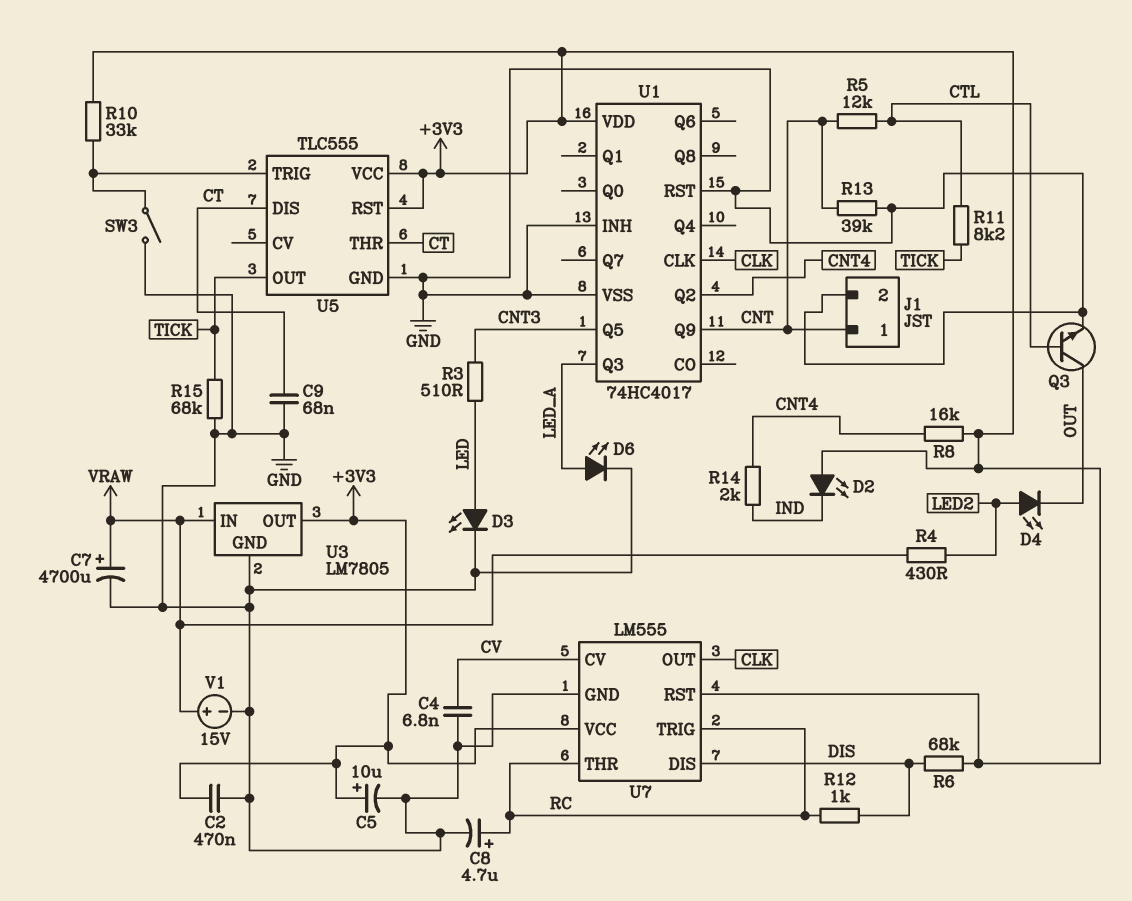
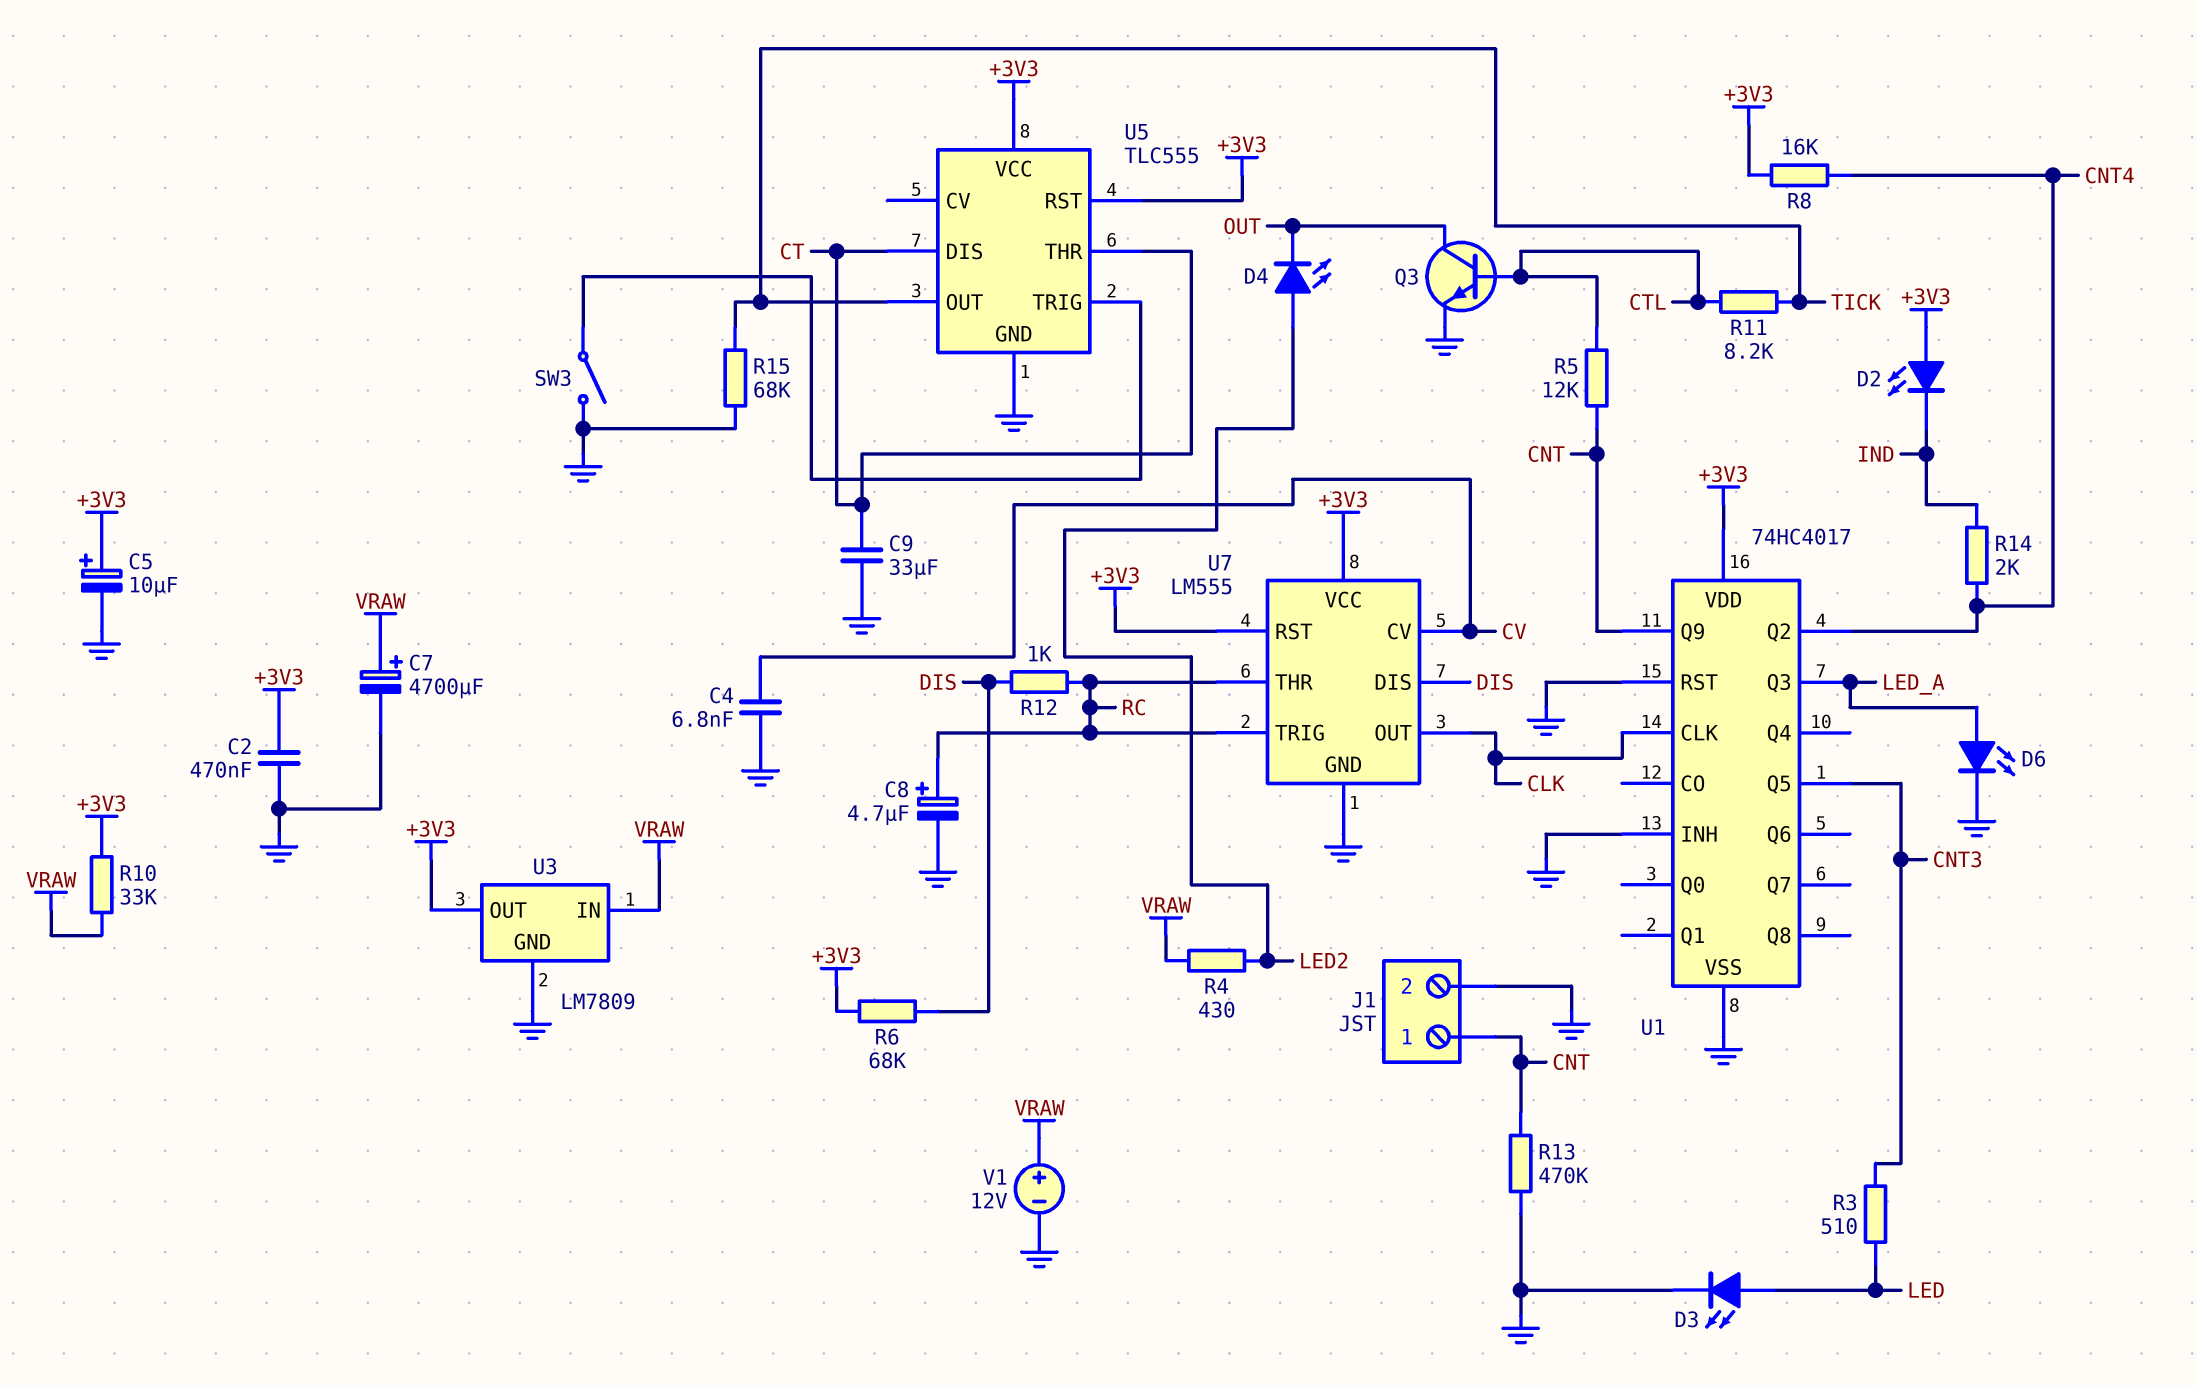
C9: 68nF (CT, GND) -> 33uF (CT, GND)
R10: 33k (+3V3, U5/TRIG) -> 33k (+3V3, VRAW)
R13: 39k (CNT, GND) -> 470k (CNT, GND)
U3: LM7805 -> LM7809
V1: 15V (plus VRAW, minus GND) -> 12V (plus VRAW, minus GND)

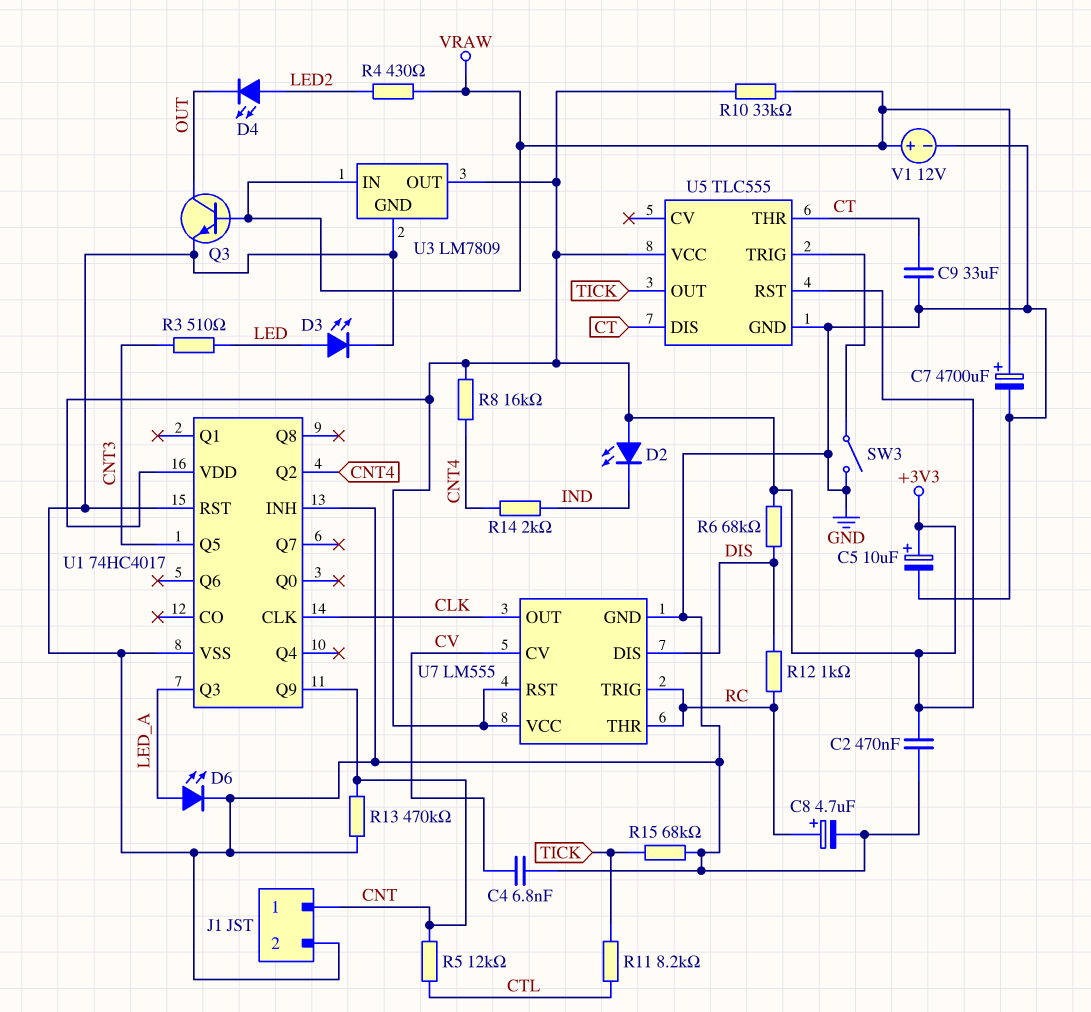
Q3: NPN (B CTL, C OUT, E GND) -> NPN (B VRAW, C OUT, E GND)

